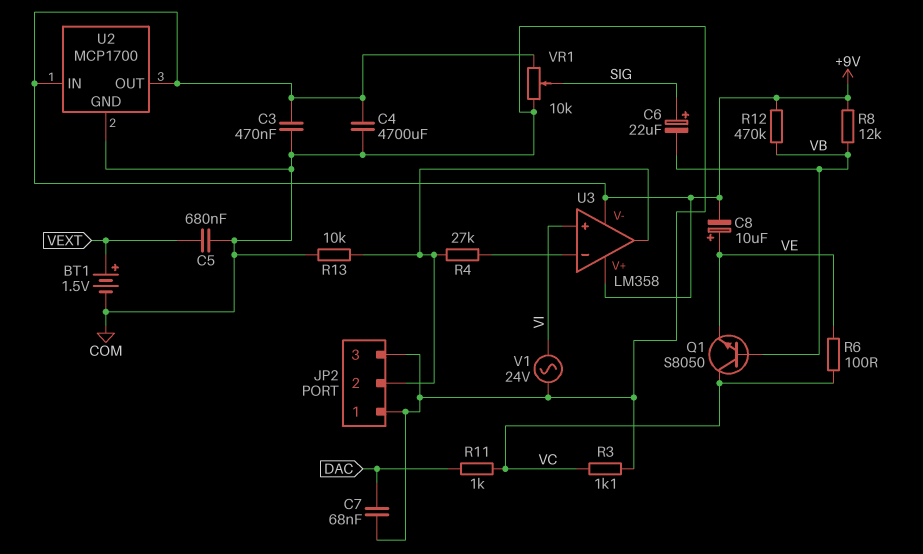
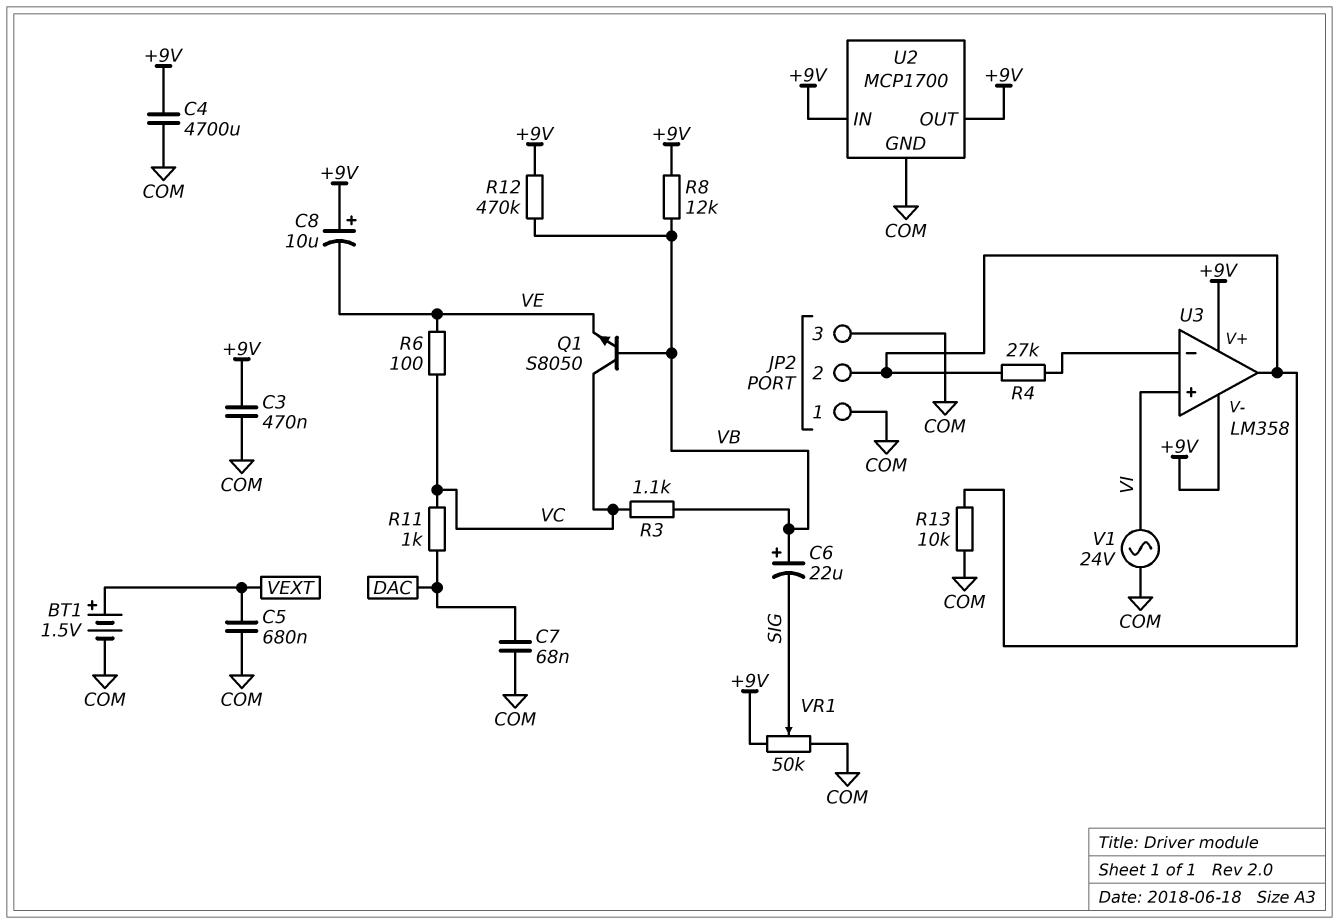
C6: 22uF (plus SIG, minus VB) -> 22uF (plus VB, minus SIG)
C8: 10uF (plus VE, minus +9V) -> 10uF (plus +9V, minus VE)
R3: 1.1k (COM, VC) -> 1.1k (VB, VC)
VR1: 10k (+9V, COM, wiper SIG) -> 50k (+9V, COM, wiper SIG)

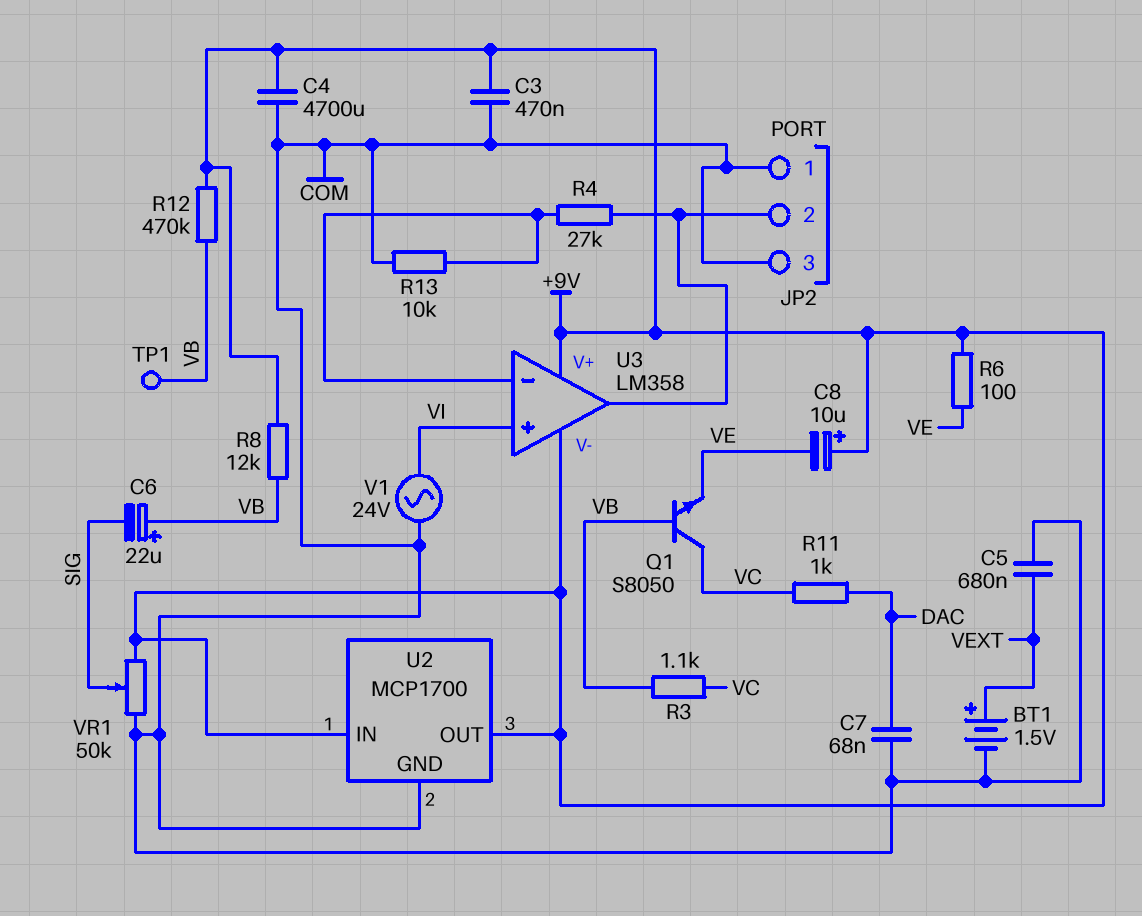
R6: 100 (VC, VE) -> 100 (+9V, VE)
R13: 10k (COM, JP2/2) -> 10k (COM, U3/in-)
TP1: none -> test point (VB)

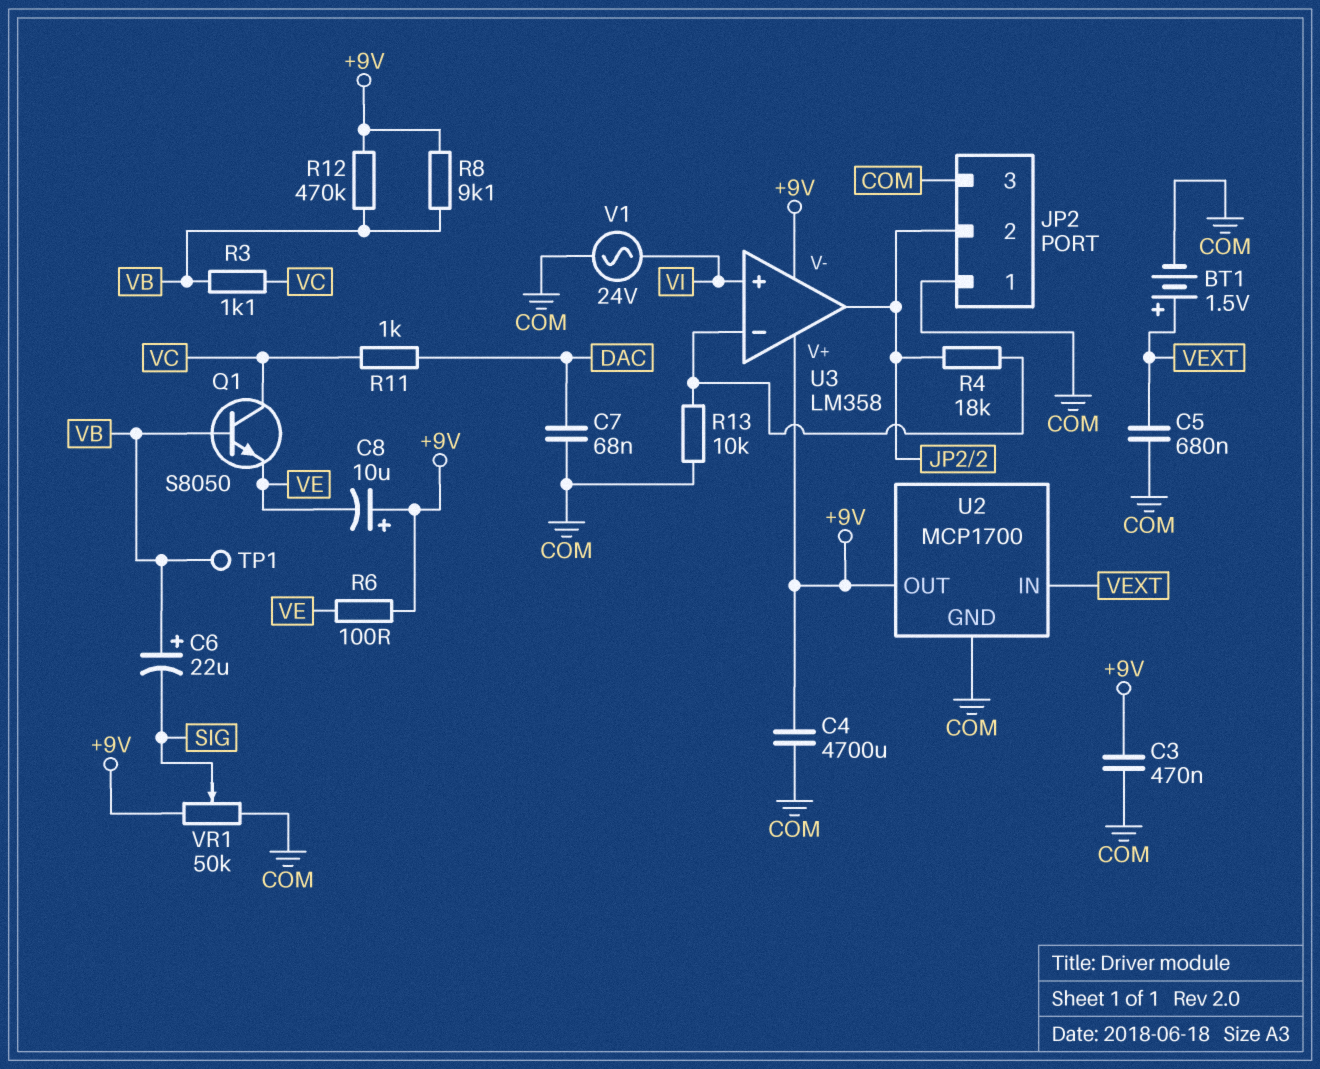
R4: 27k (JP2/2, U3/in-) -> 18k (JP2/2, U3/in-)
R8: 12k (+9V, VB) -> 9.1k (+9V, VB)
U2 pin IN: +9V -> VEXT

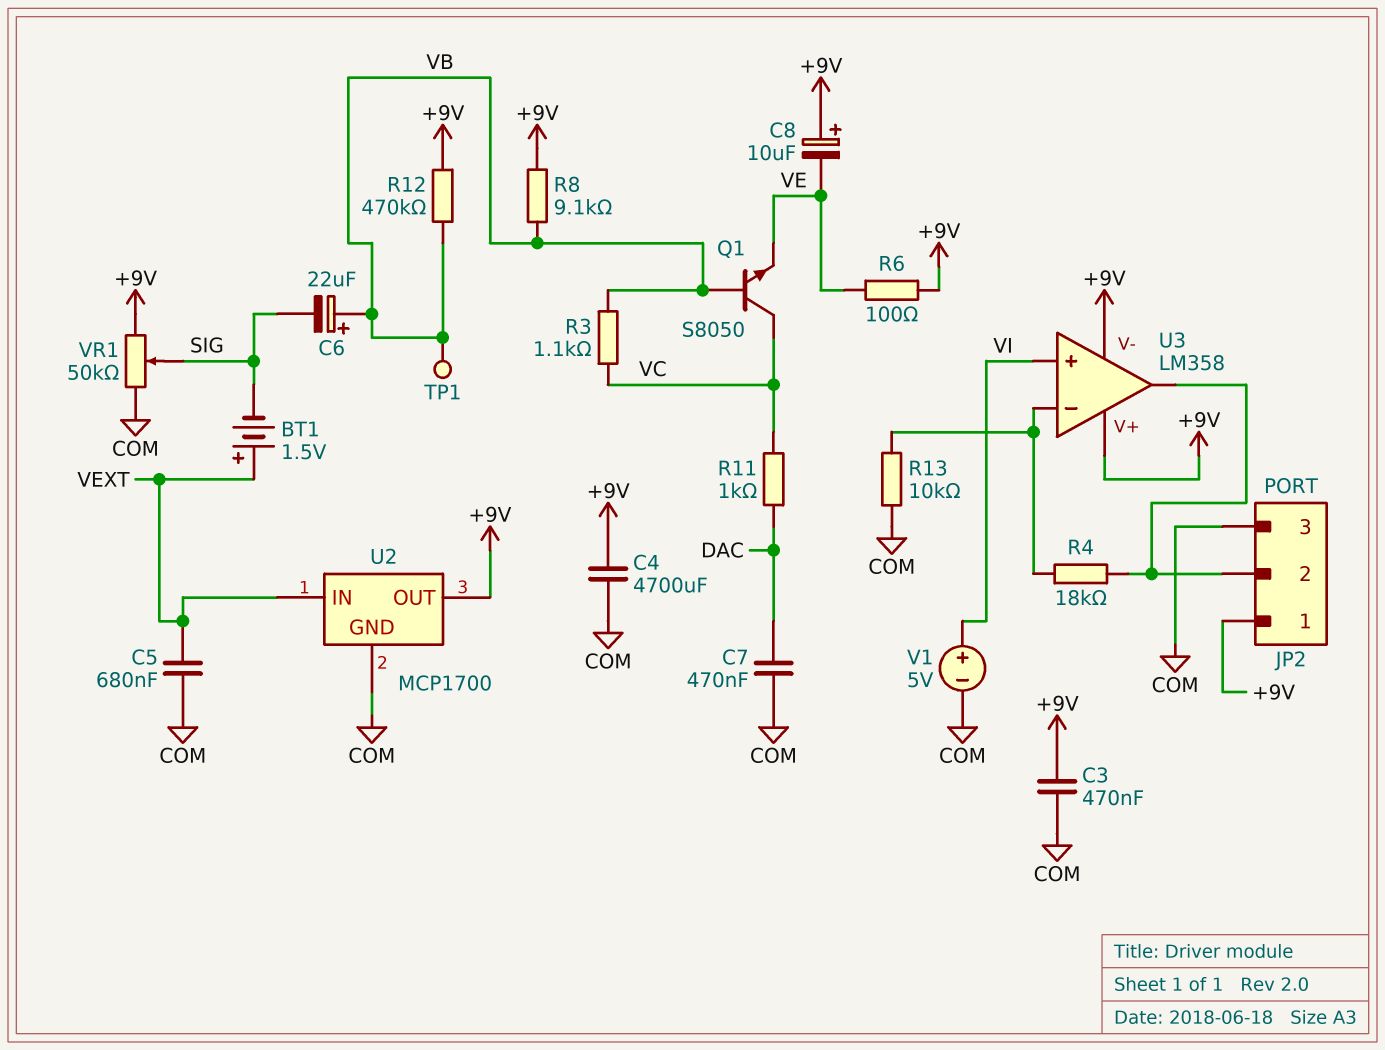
BT1: 1.5V (plus VEXT, minus COM) -> 1.5V (plus VEXT, minus SIG)
C7: 68nF (COM, DAC) -> 470nF (COM, DAC)
JP2 pin 1: COM -> +9V
V1: AC 24V (COM, VI) -> 5V (plus VI, minus COM)

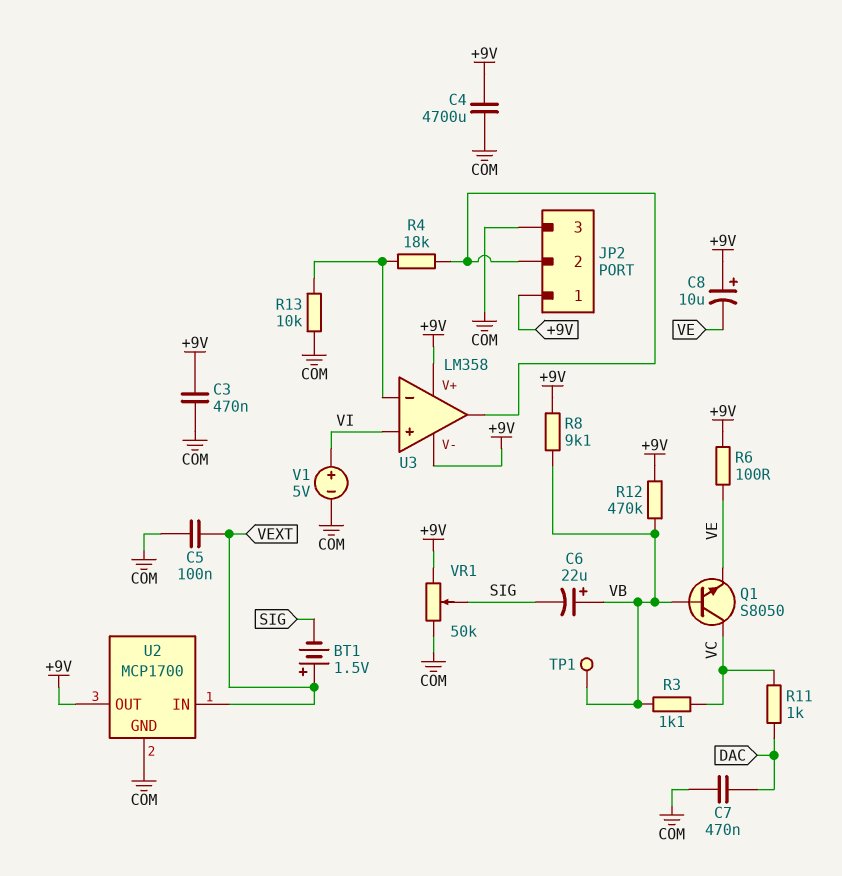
C5: 680nF (COM, VEXT) -> 100nF (COM, VEXT)

